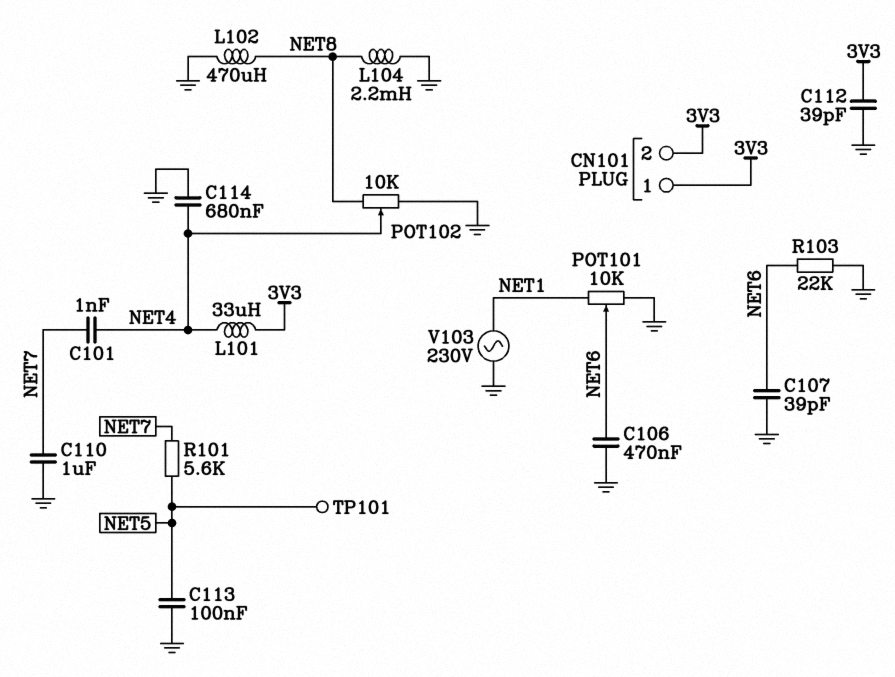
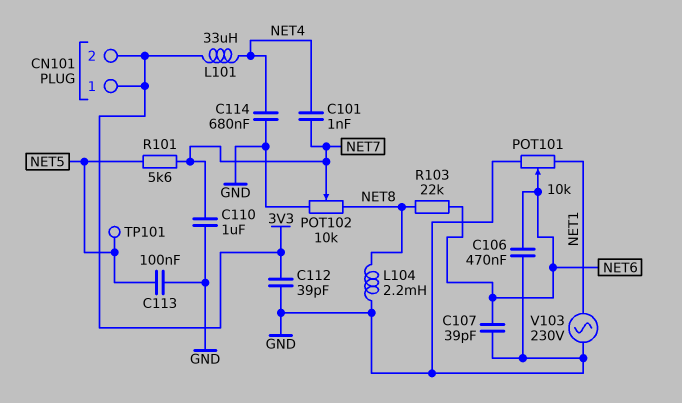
L102: 470uH (GND, NET8) -> none
POT102: 10k (GND, NET8, wiper NET4) -> 10k (GND, NET8, wiper NET7)
R103: 22k (GND, NET6) -> 22k (NET6, NET8)

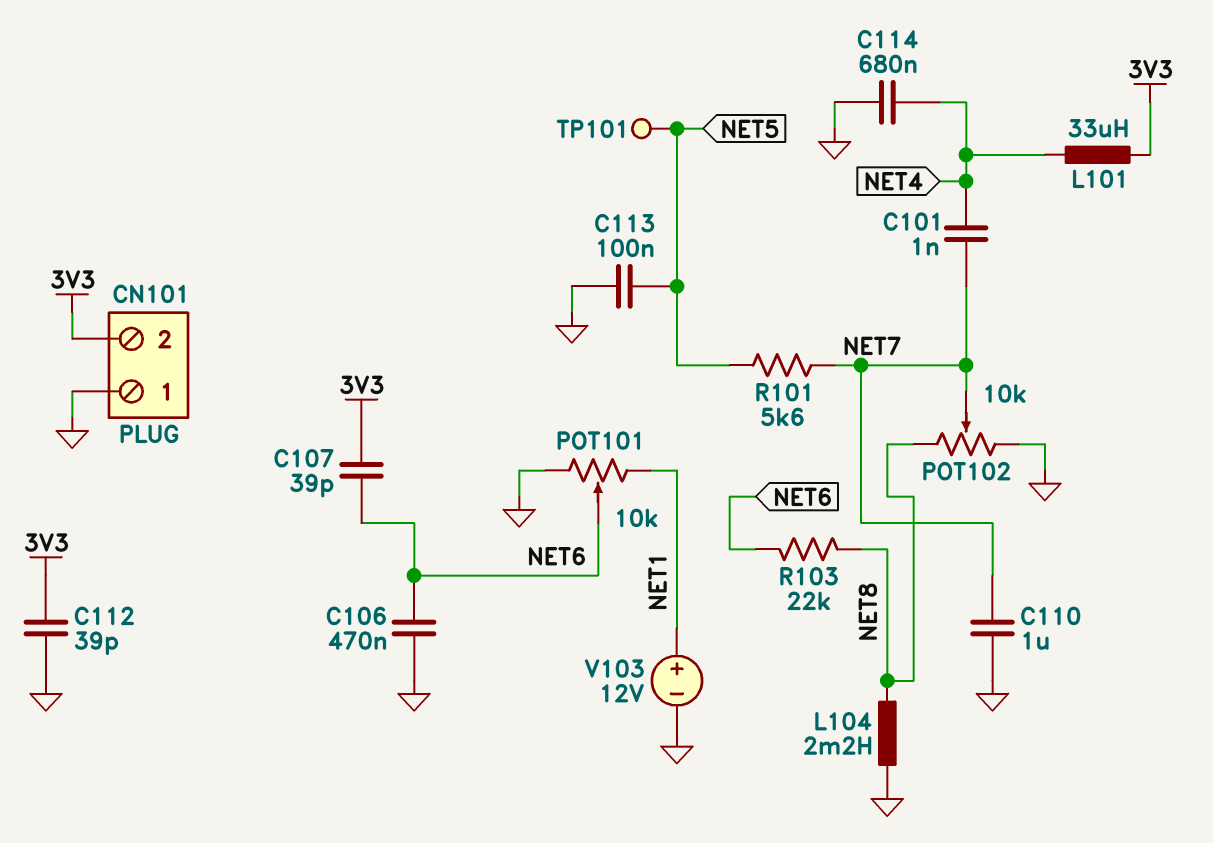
C107: 39pF (GND, NET6) -> 39pF (3V3, NET6)
CN101 pin 1: 3V3 -> GND
V103: AC 230V (GND, NET1) -> 12V (plus NET1, minus GND)

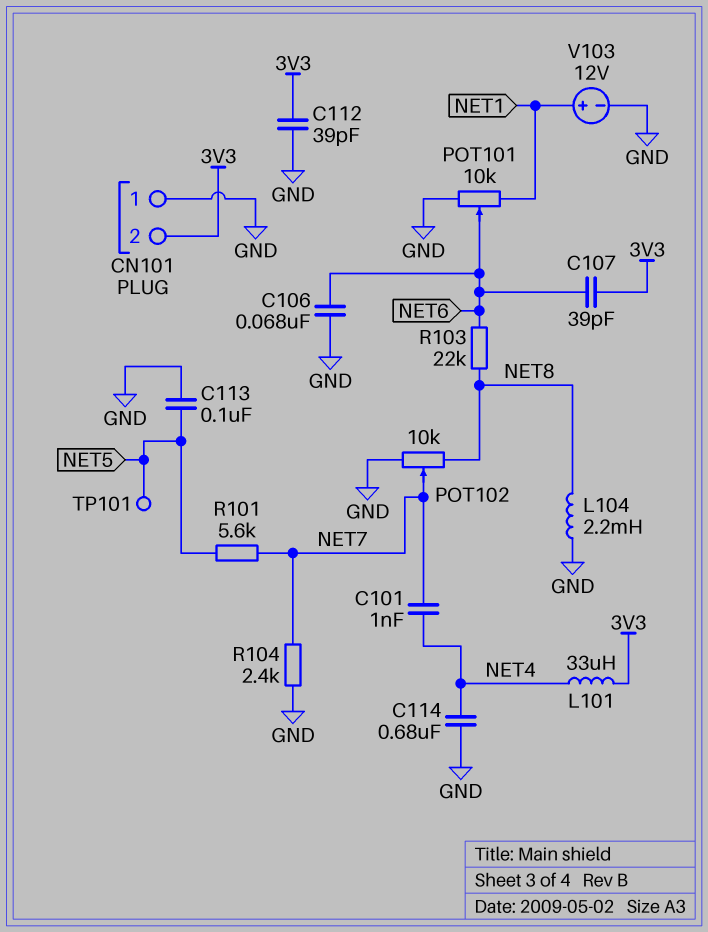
C106: 470nF (GND, NET6) -> 68nF (GND, NET6)
C110: 1uF (GND, NET7) -> none
R104: none -> 2.4k (GND, NET7)

